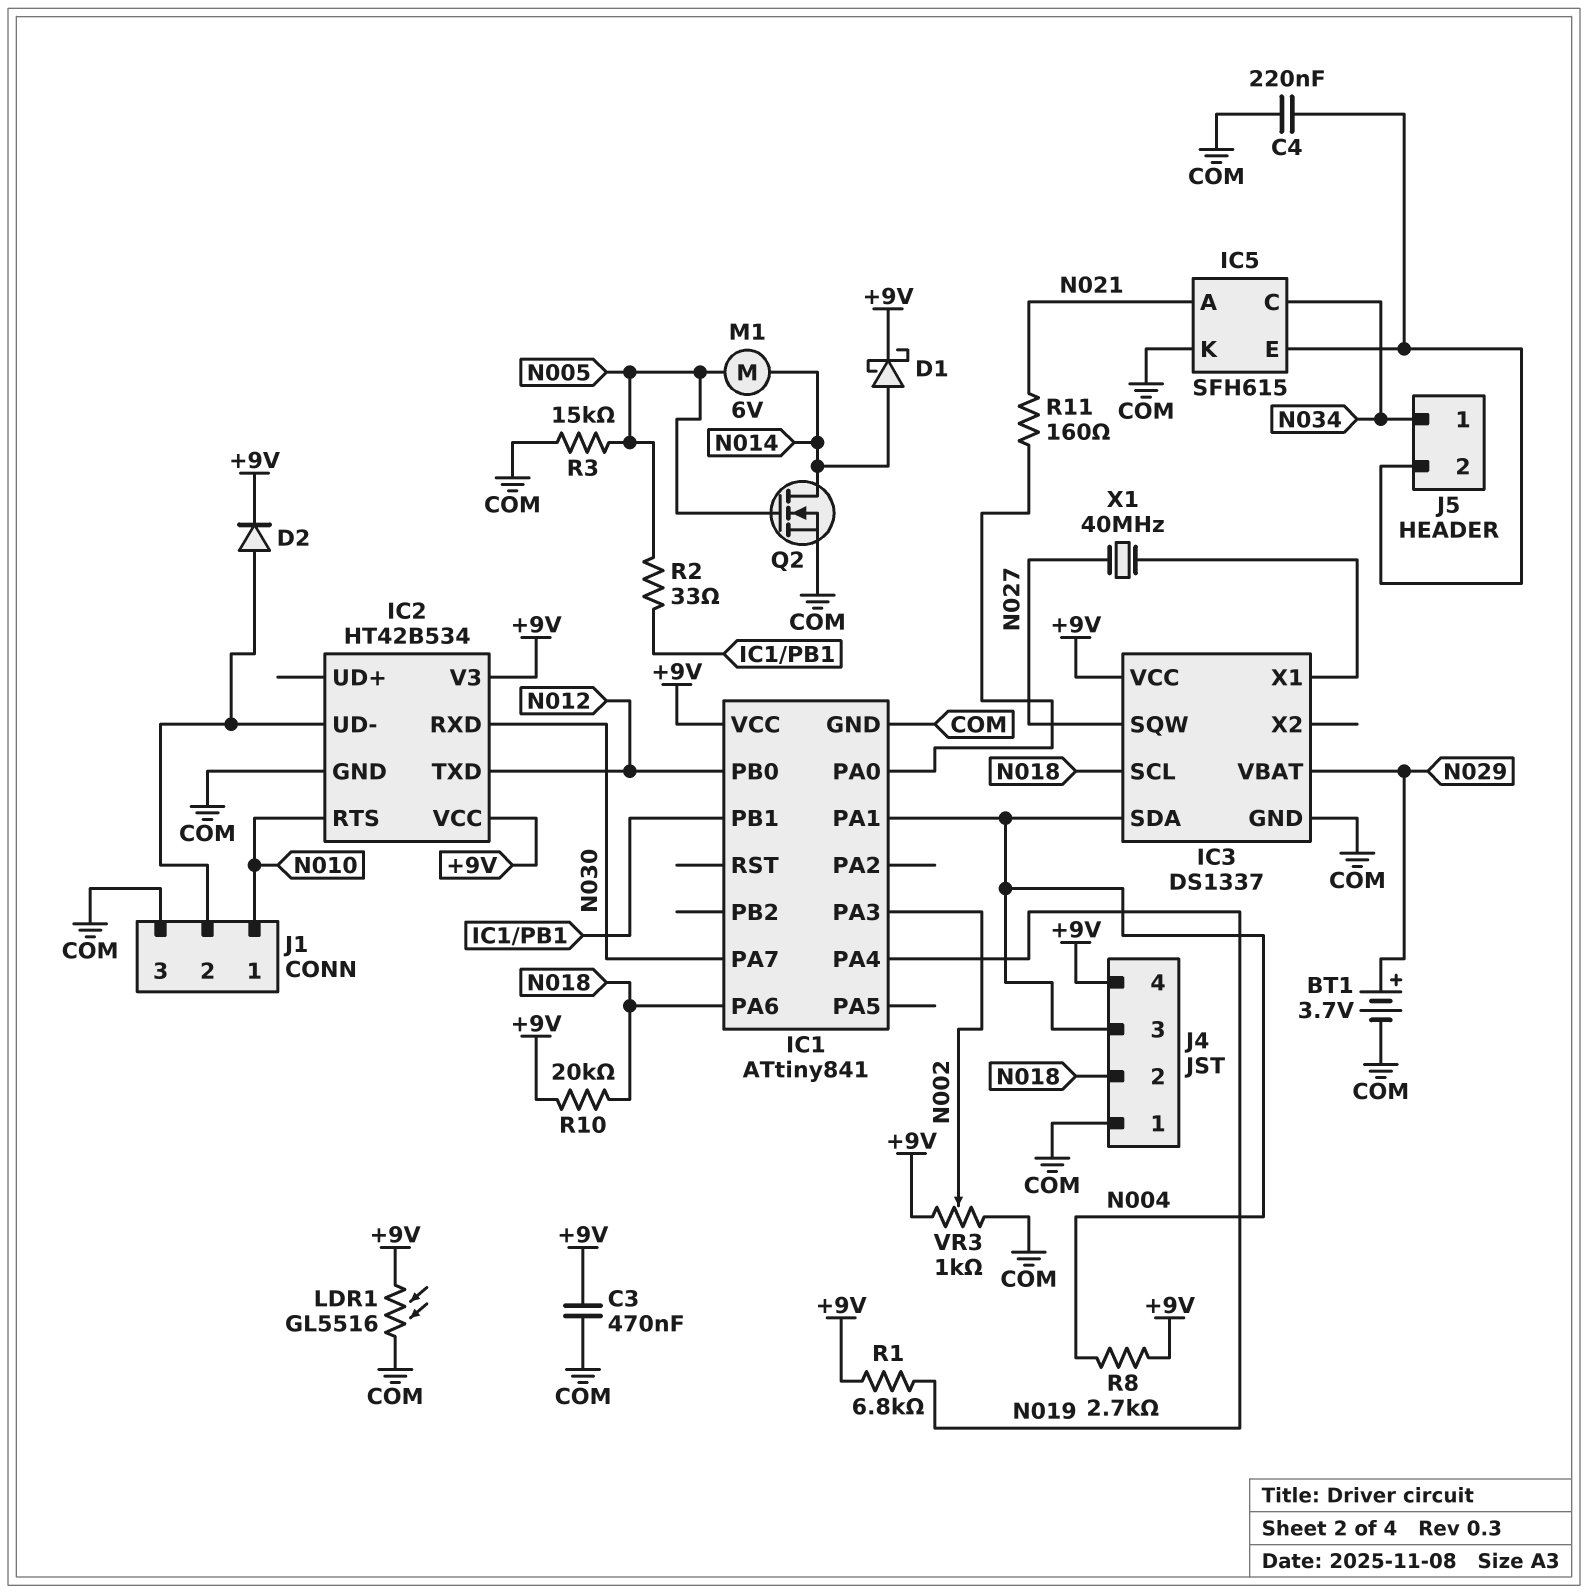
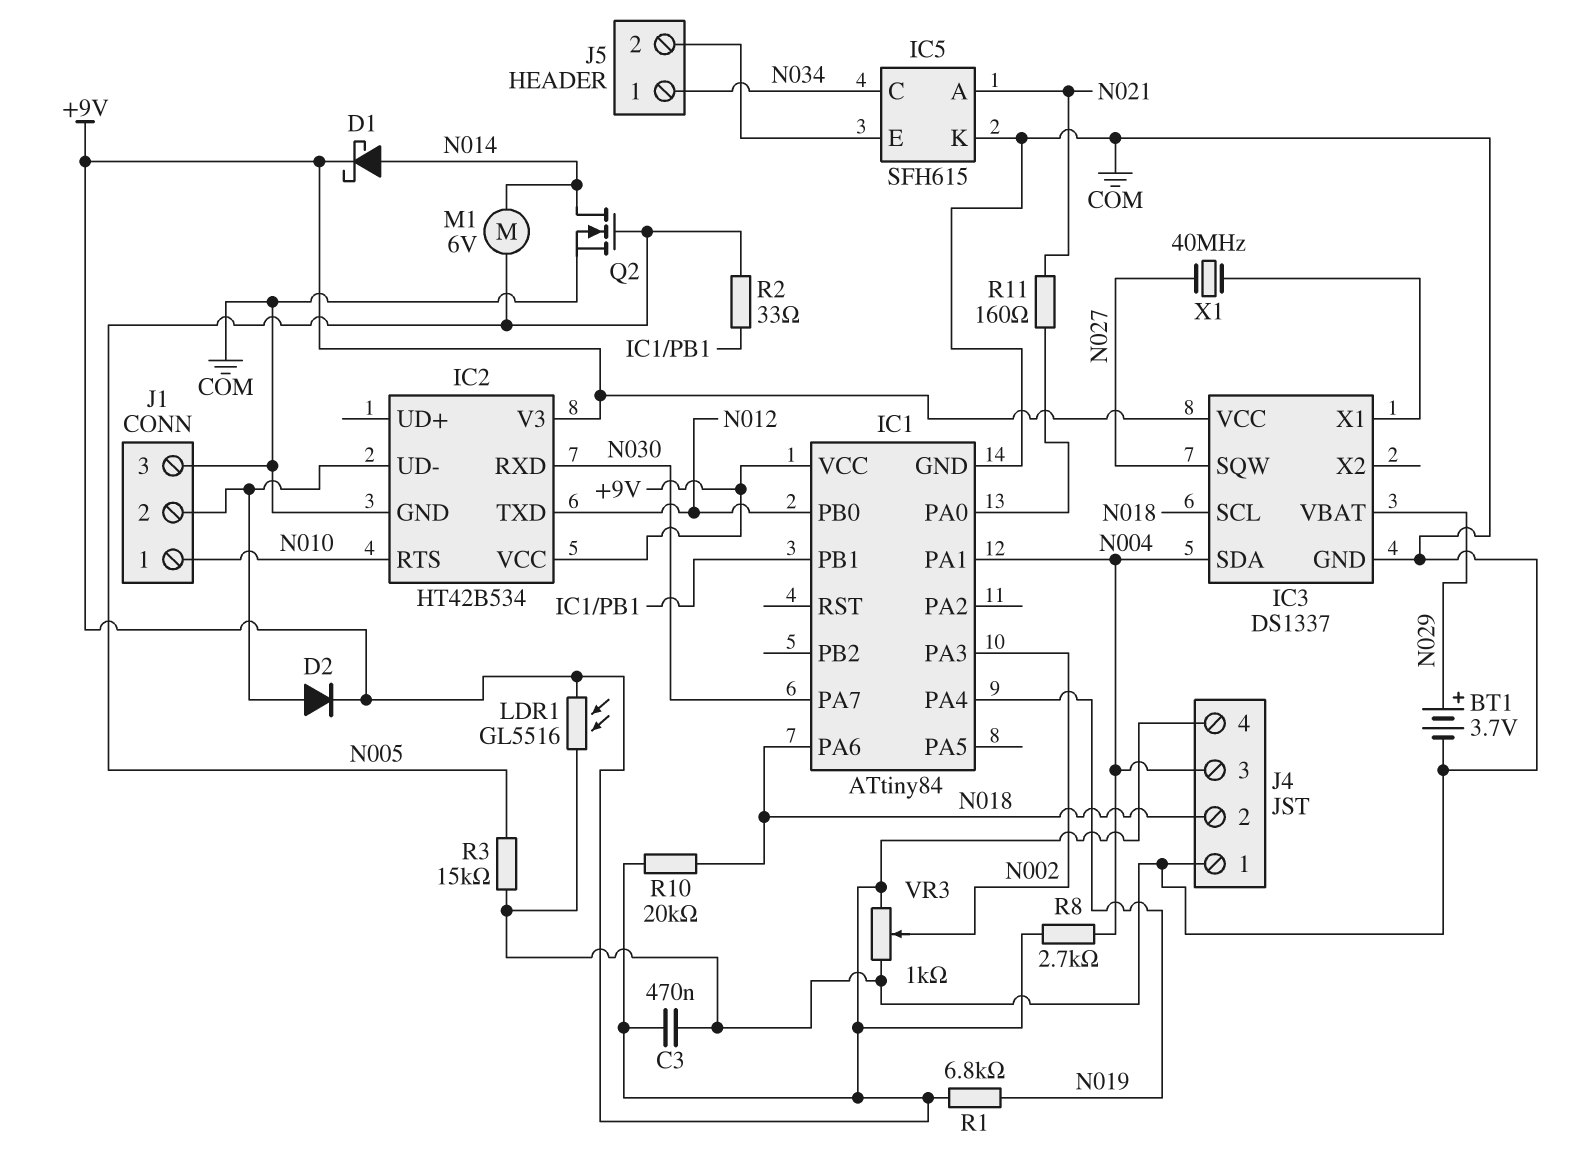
C4: 220nF (COM, IC5/E) -> none
IC1: ATtiny841 -> ATtiny84

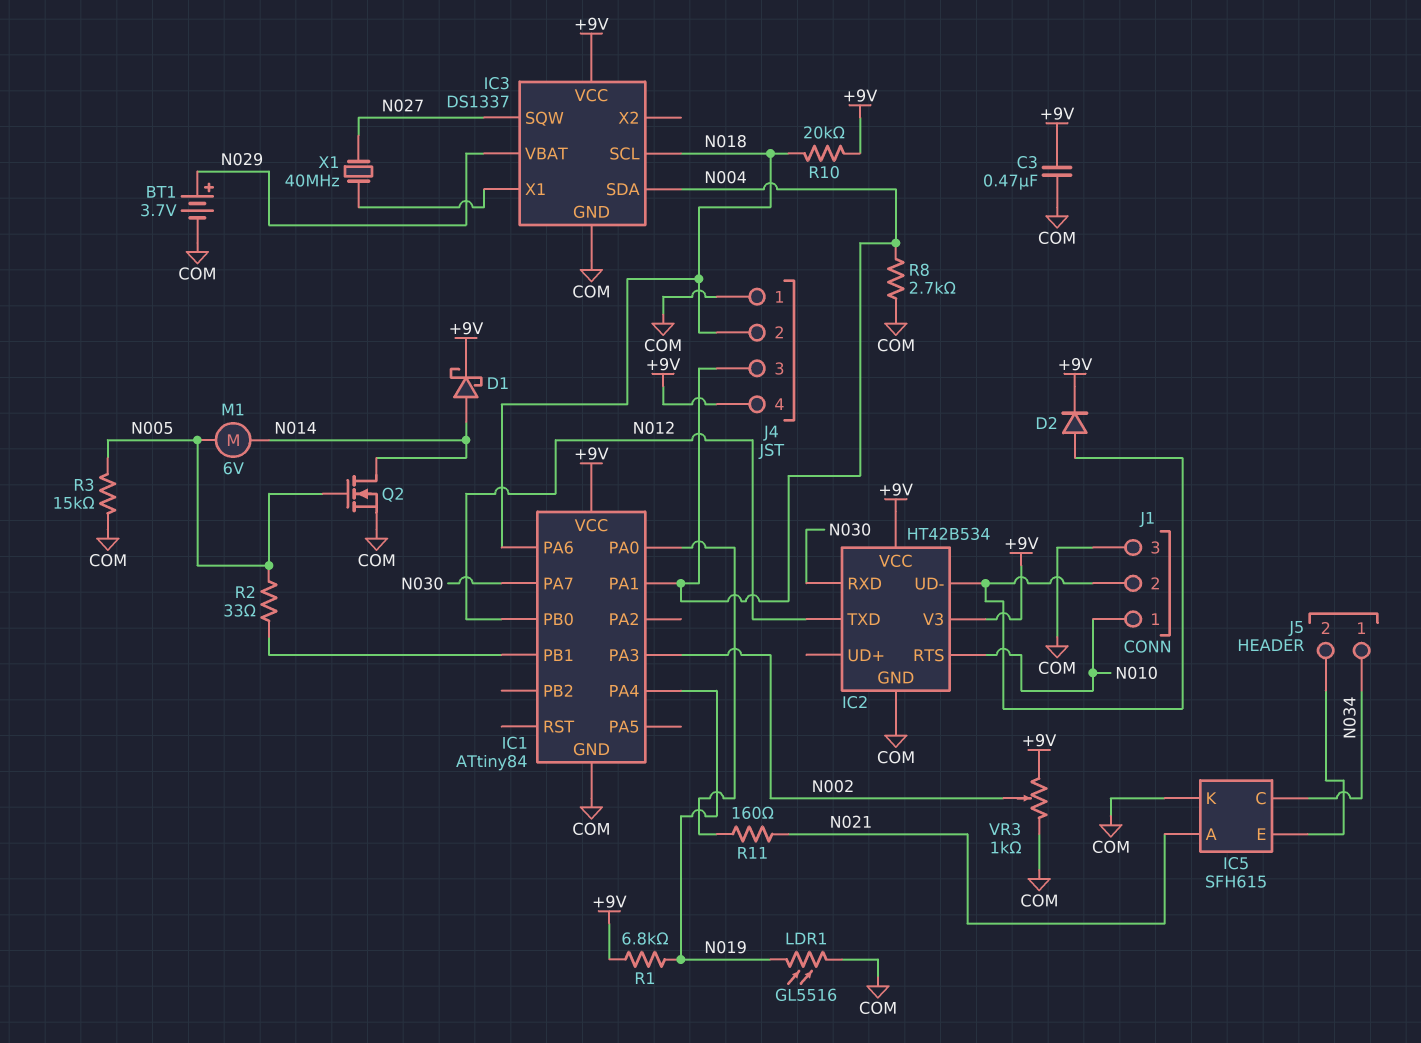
LDR1: GL5516 (+9V, COM) -> GL5516 (COM, N019)
R8: 2.7k (+9V, N004) -> 2.7k (COM, N004)

